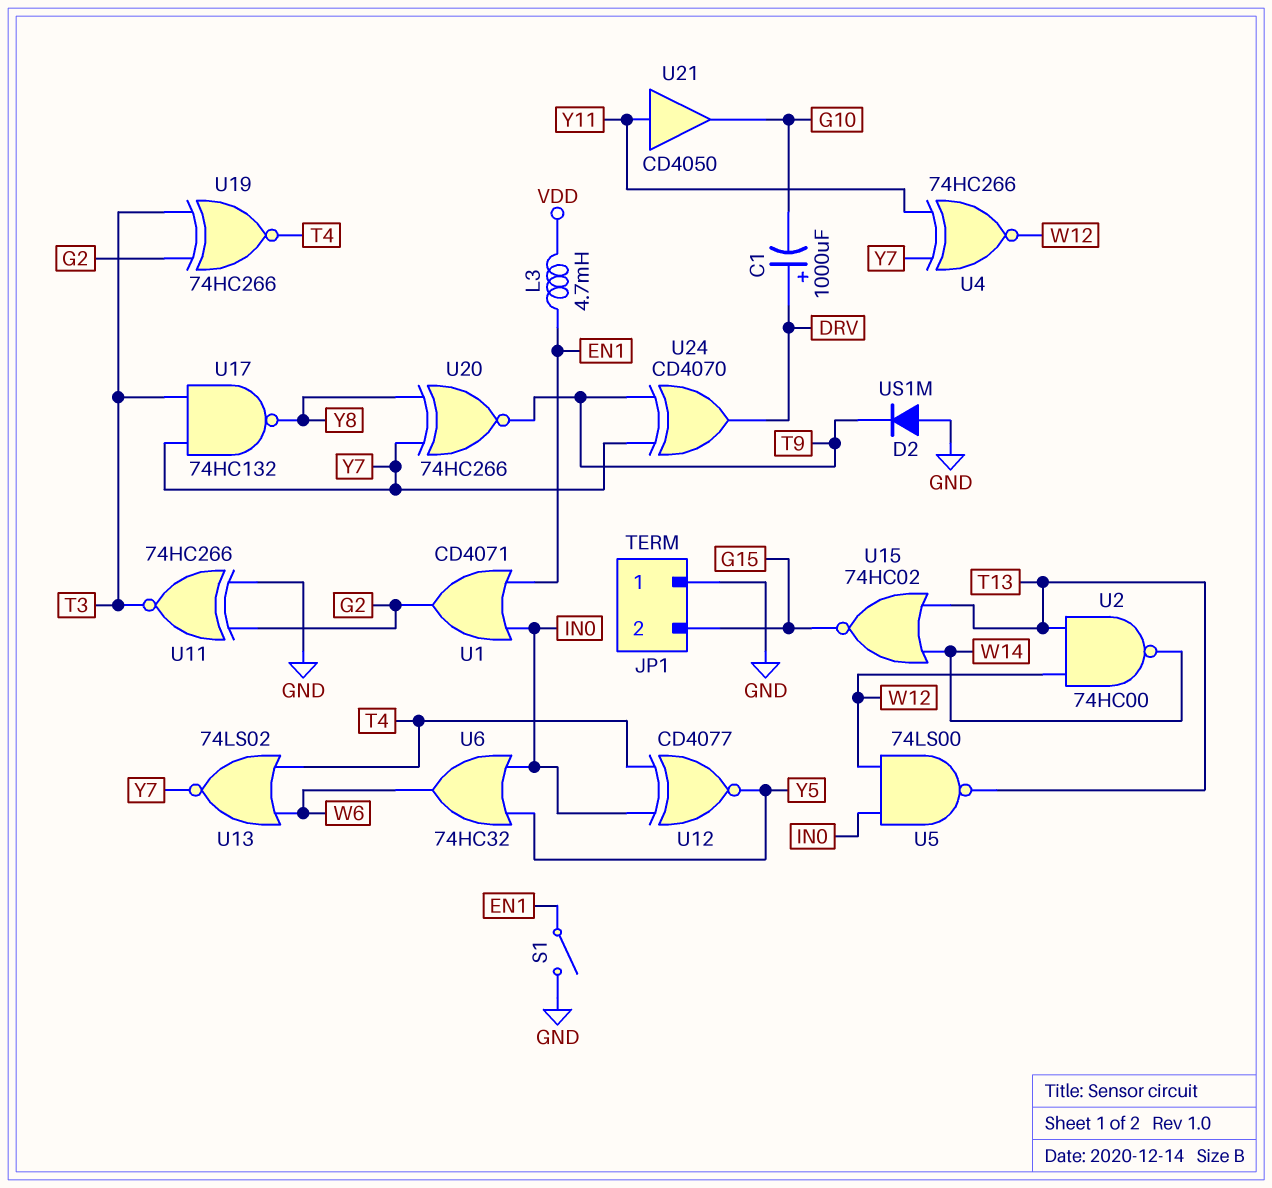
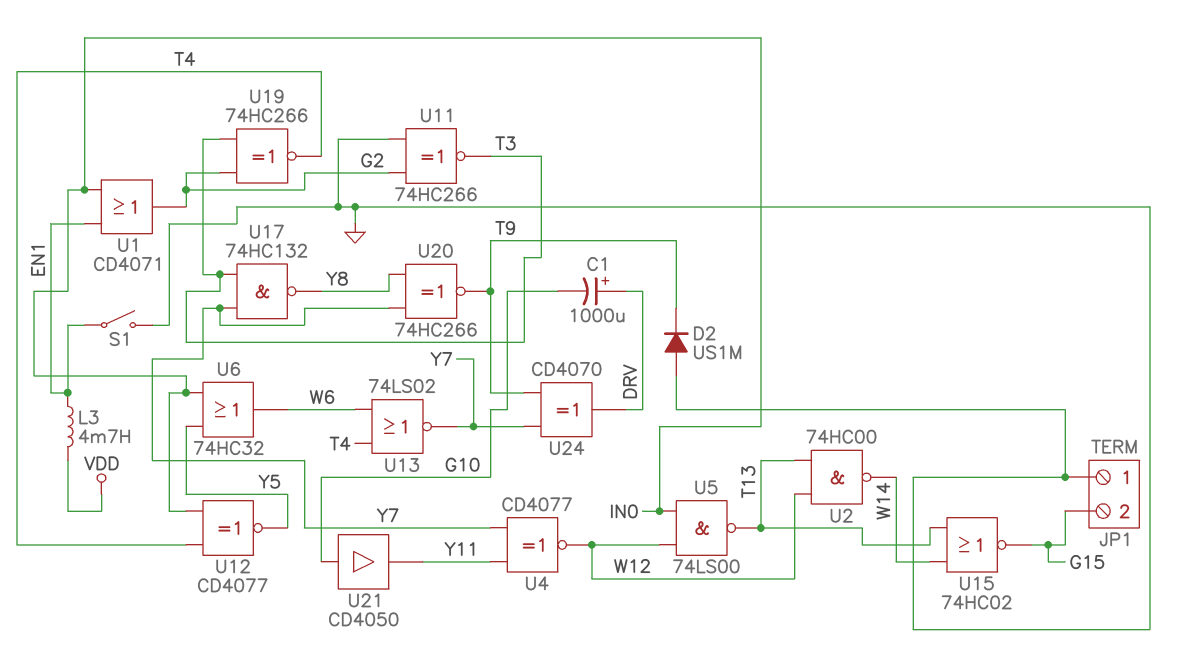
U4: XNOR 74HC266 (in Y7, in Y11, out W12) -> XNOR CD4077 (in Y7, in Y11, out W12)
U21: buffer CD4050 (in Y11, out G10) -> buffer CD4050 (in G10, out Y11)

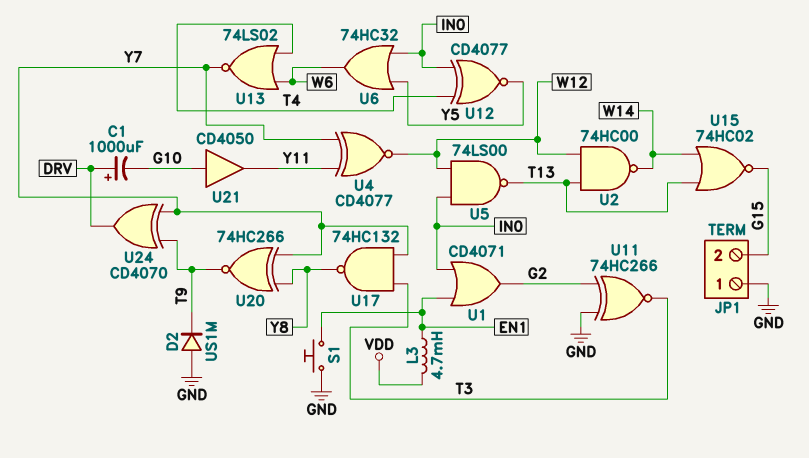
S1: switch (EN1, GND) -> button (EN1, GND)
U19: XNOR 74HC266 (in G2, in T3, out T4) -> none

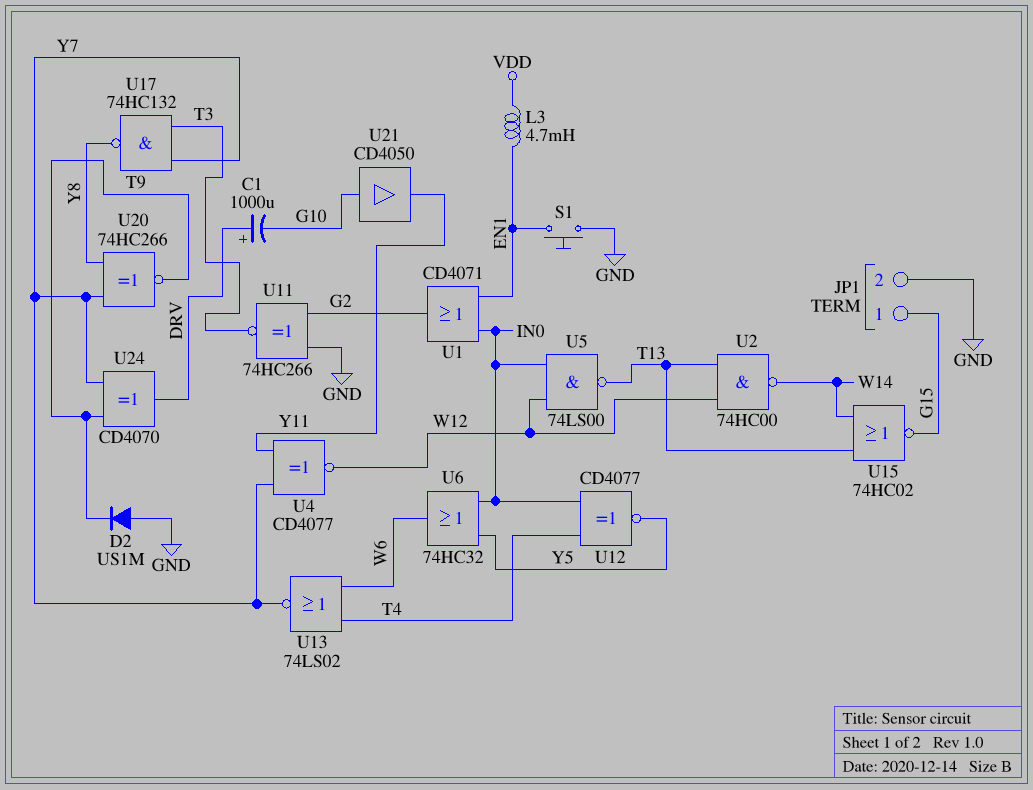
JP1 pin 1: GND -> G15
JP1 pin 2: G15 -> GND

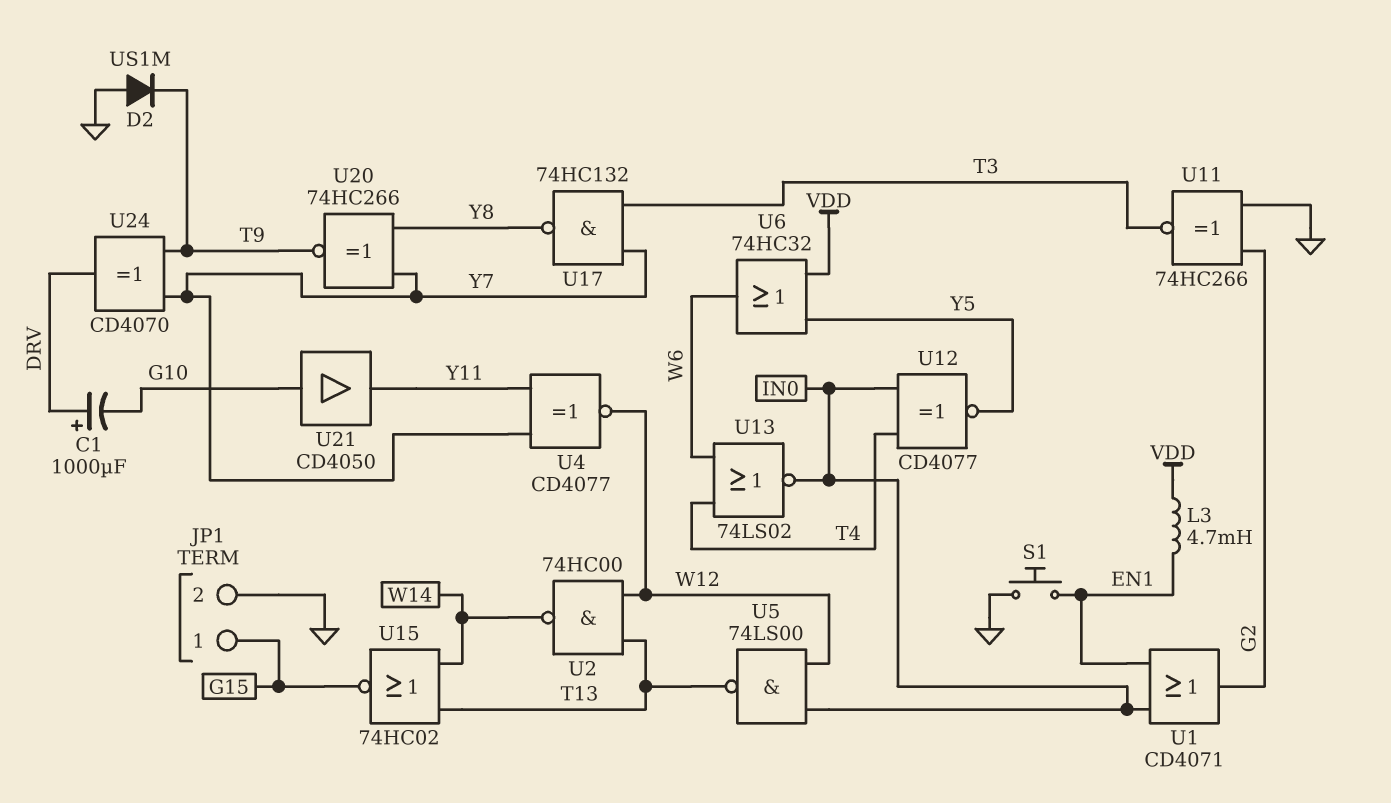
U6: OR 74HC32 (in IN0, in Y5, out W6) -> OR 74HC32 (in VDD, in Y5, out W6)
U13: NOR 74LS02 (in T4, in W6, out Y7) -> NOR 74LS02 (in T4, in W6, out IN0)

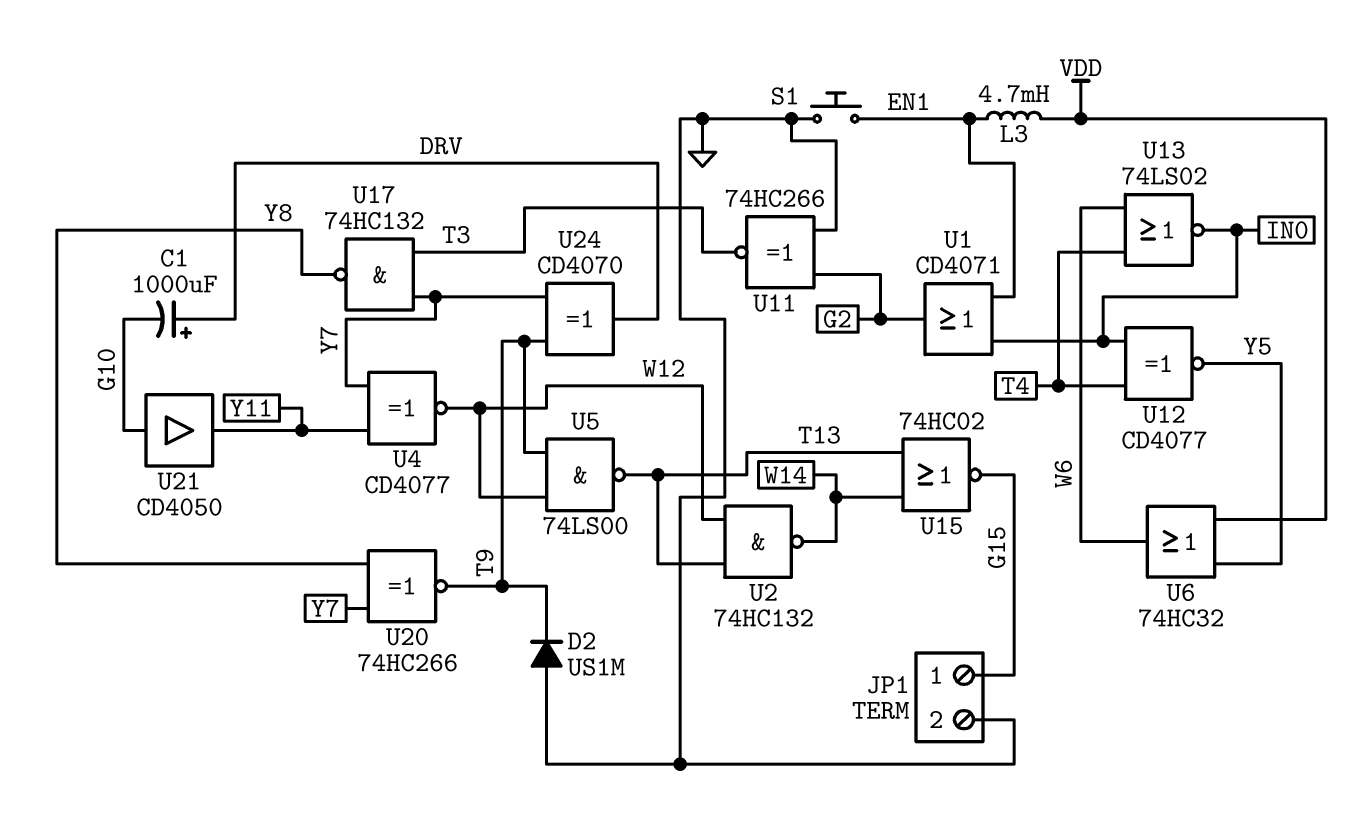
U2: NAND 74HC00 (in T13, in W12, out W14) -> NAND 74HC132 (in T13, in W12, out W14)
U5: NAND 74LS00 (in IN0, in W12, out T13) -> NAND 74LS00 (in T9, in W12, out T13)

